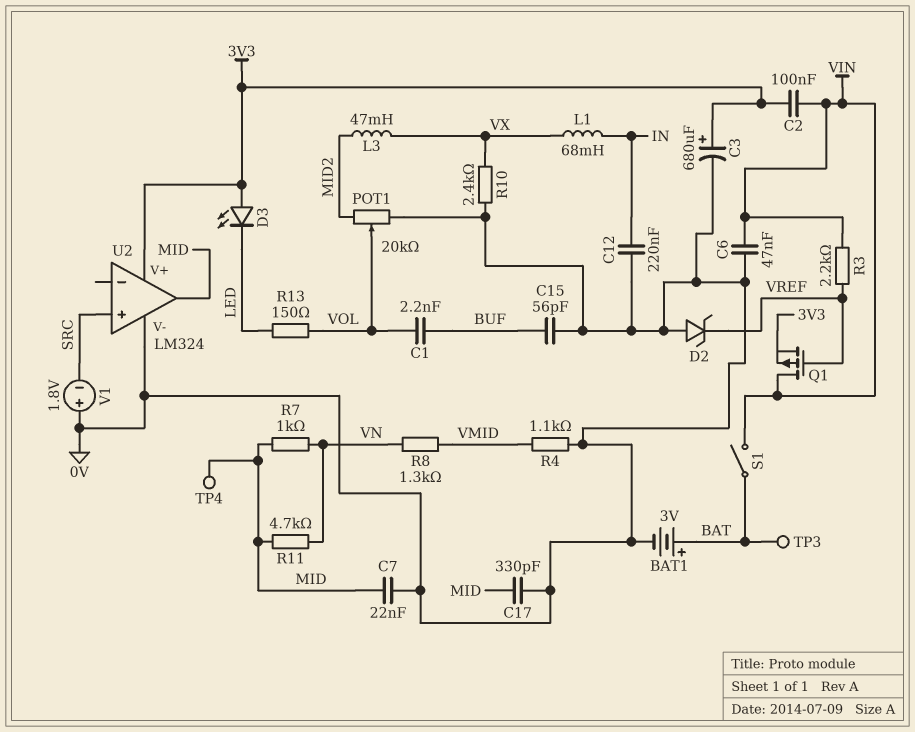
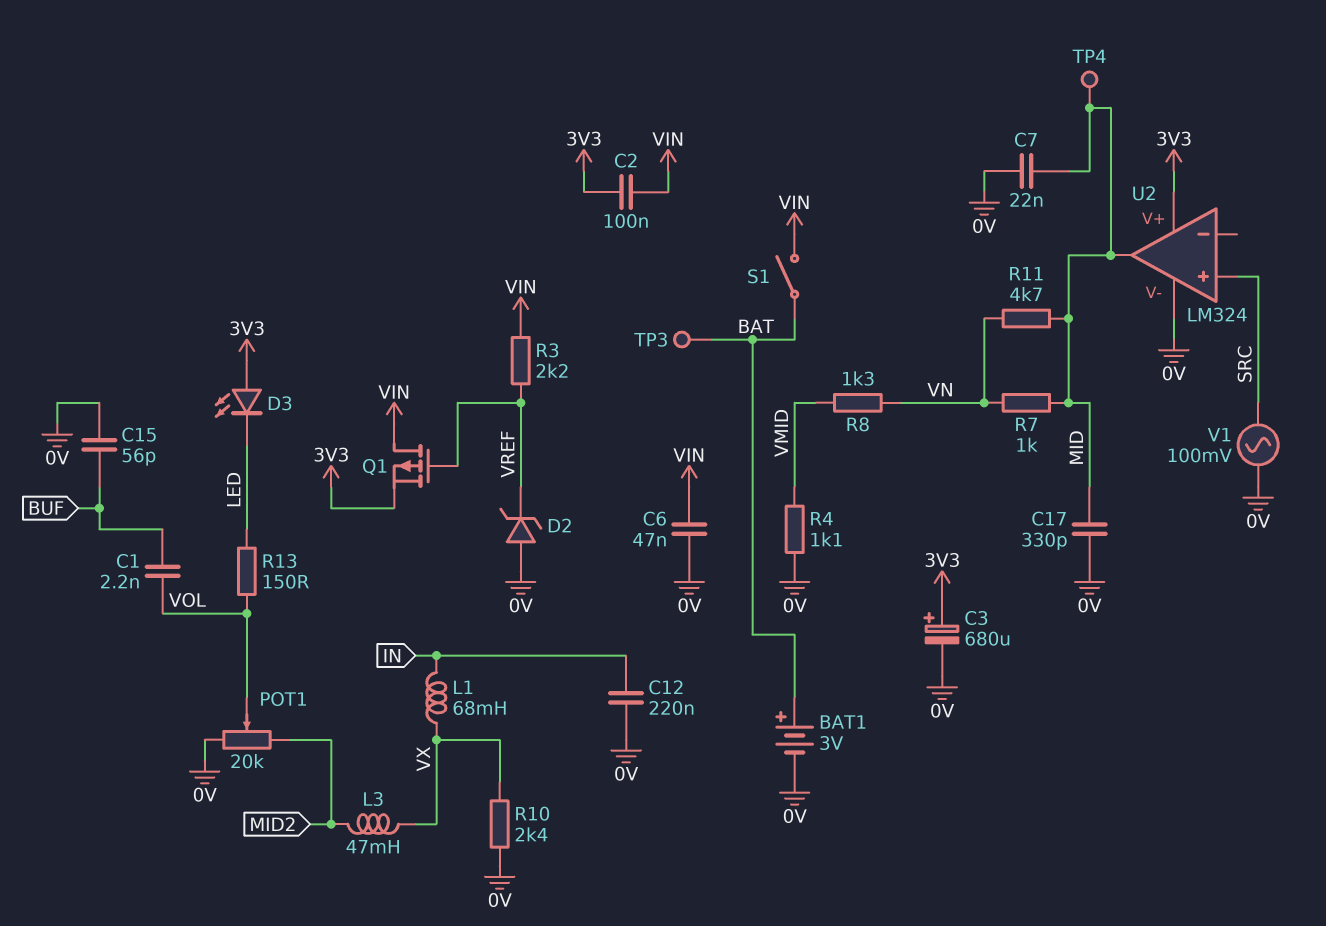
V1: 1.8V (plus 0V, minus SRC) -> AC 100mV (0V, SRC)

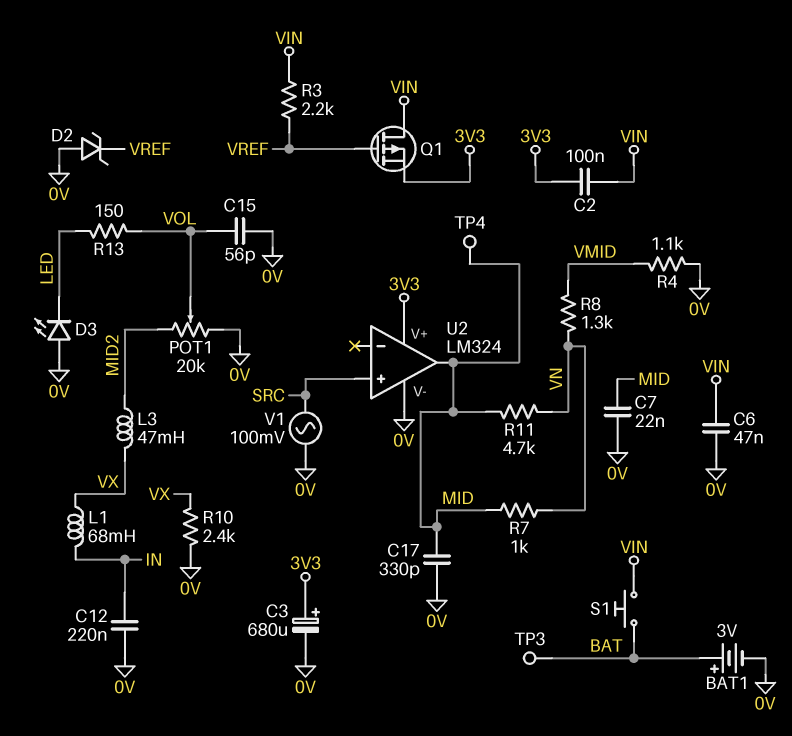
C1: 2.2nF (BUF, VOL) -> none
C15: 56pF (0V, BUF) -> 56pF (0V, VOL)
D3: LED (A 3V3, K LED) -> LED (A 0V, K LED)
S1: switch (BAT, VIN) -> button (BAT, VIN)

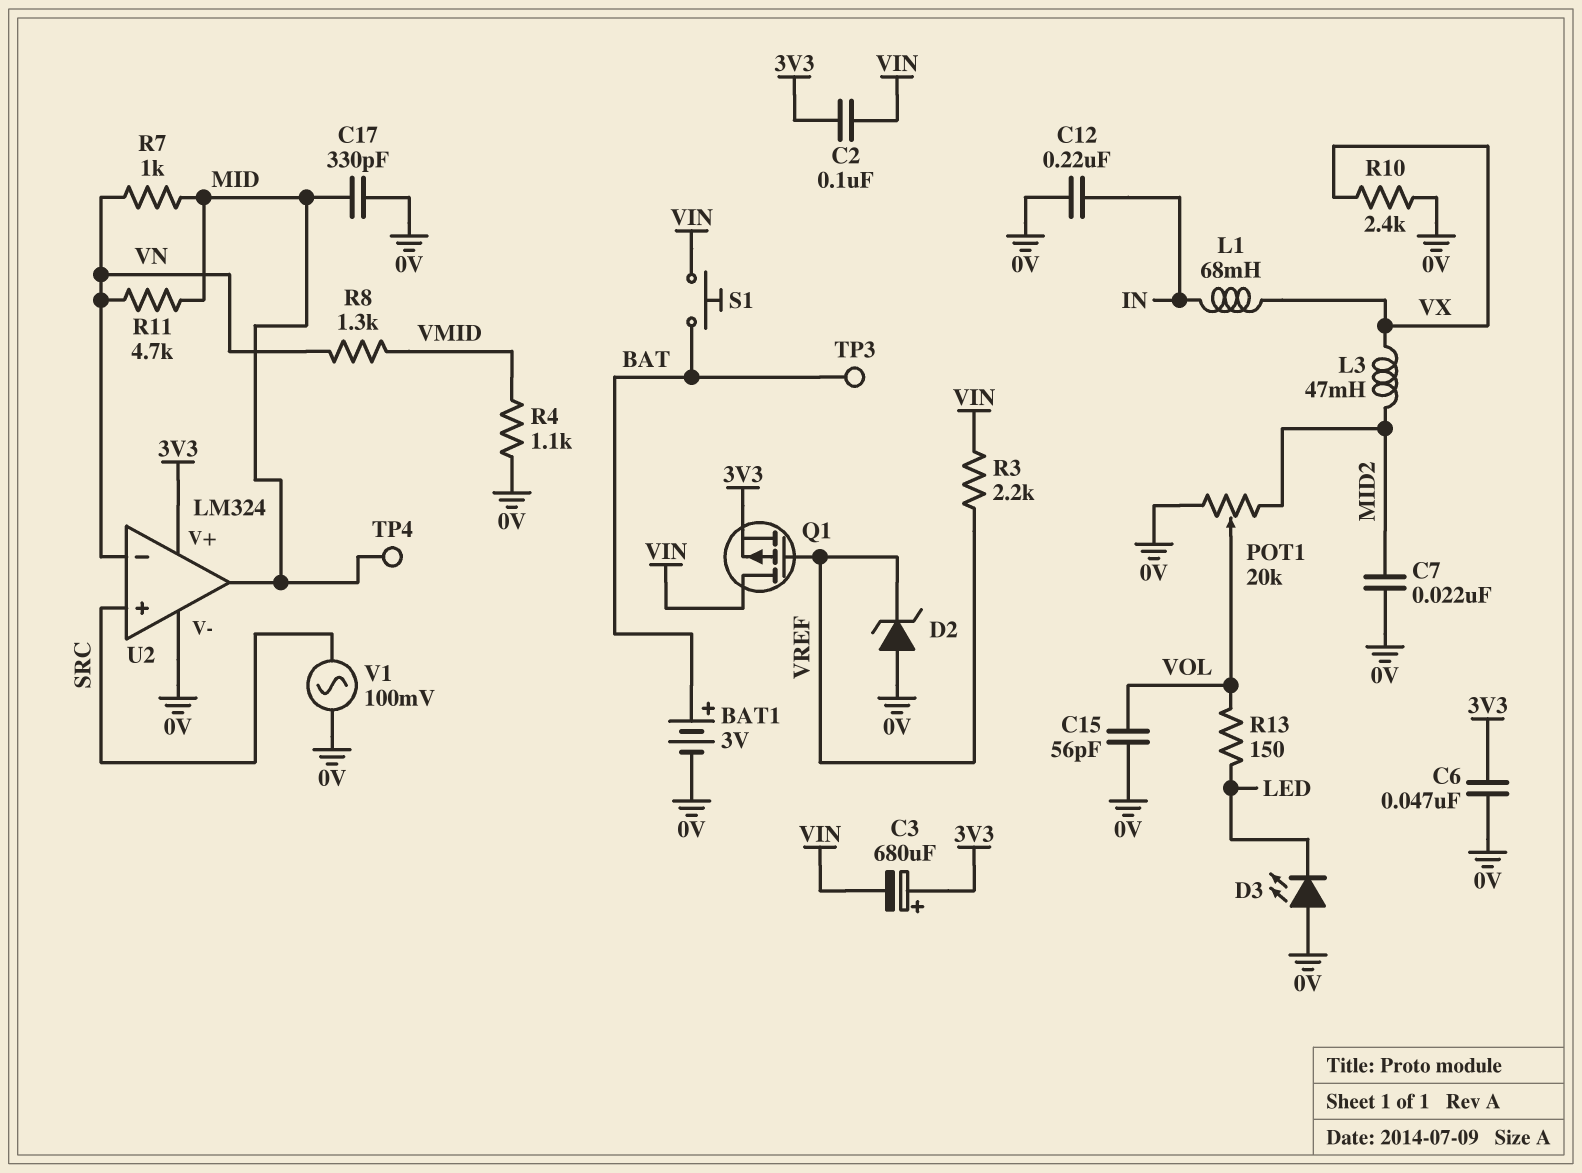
C3: 680uF (plus 3V3, minus 0V) -> 680uF (plus 3V3, minus VIN)
C6: 47nF (0V, VIN) -> 47nF (0V, 3V3)
C7: 22nF (0V, MID) -> 22nF (0V, MID2)
U2 pin in-: none -> VN

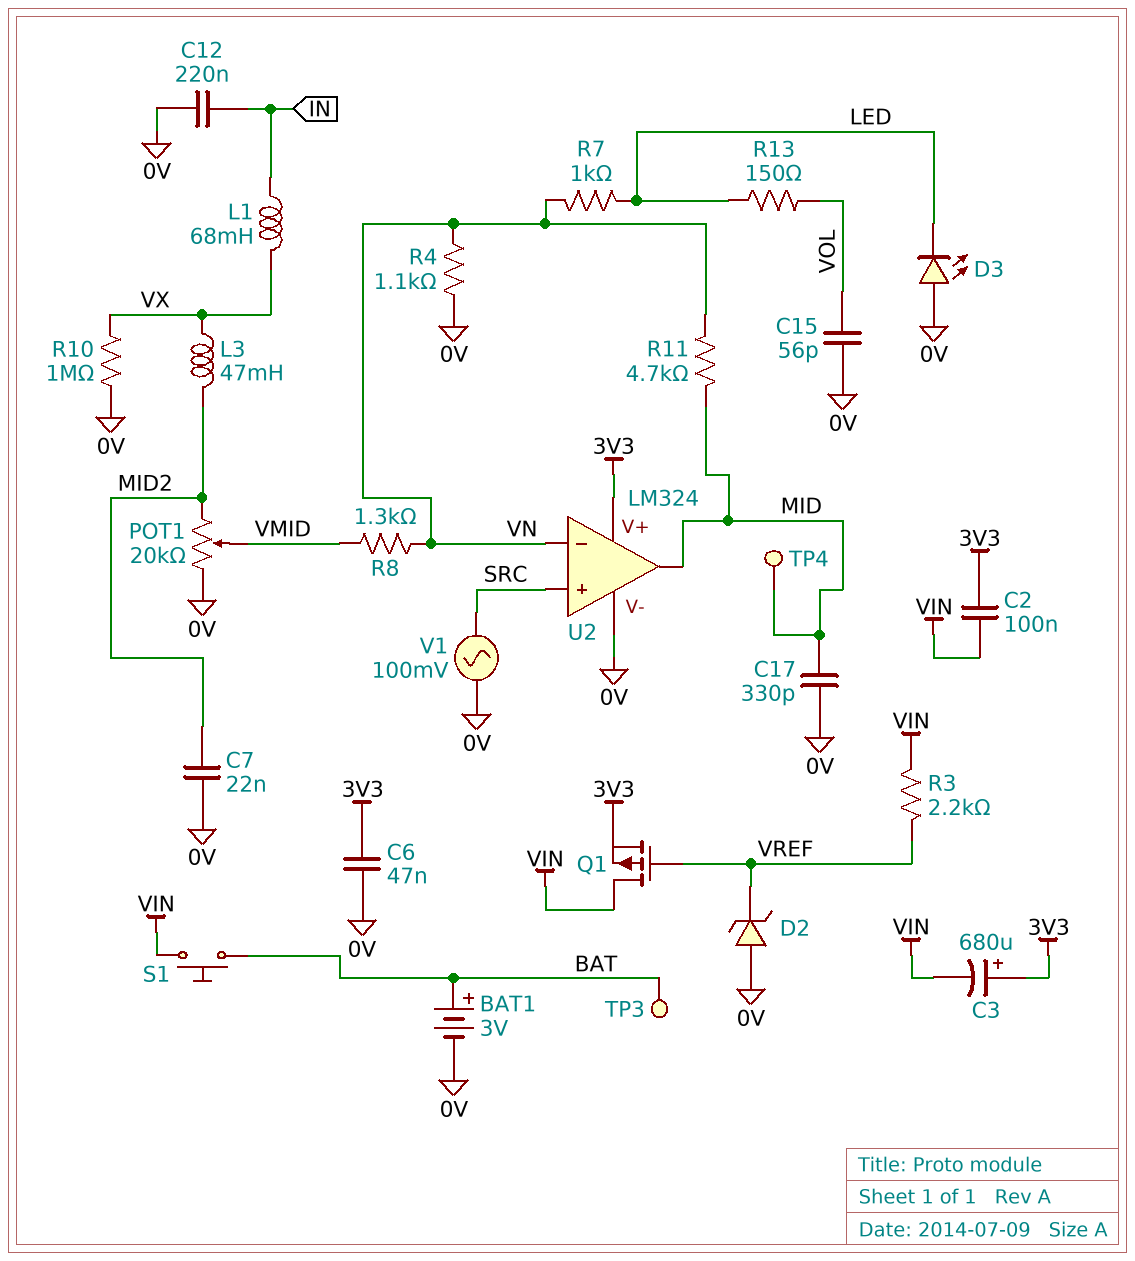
POT1: 20k (0V, MID2, wiper VOL) -> 20k (0V, MID2, wiper VMID)
R4: 1.1k (0V, VMID) -> 1.1k (0V, VN)
R7: 1k (MID, VN) -> 1k (LED, VN)
R10: 2.4k (0V, VX) -> 1M (0V, VX)

